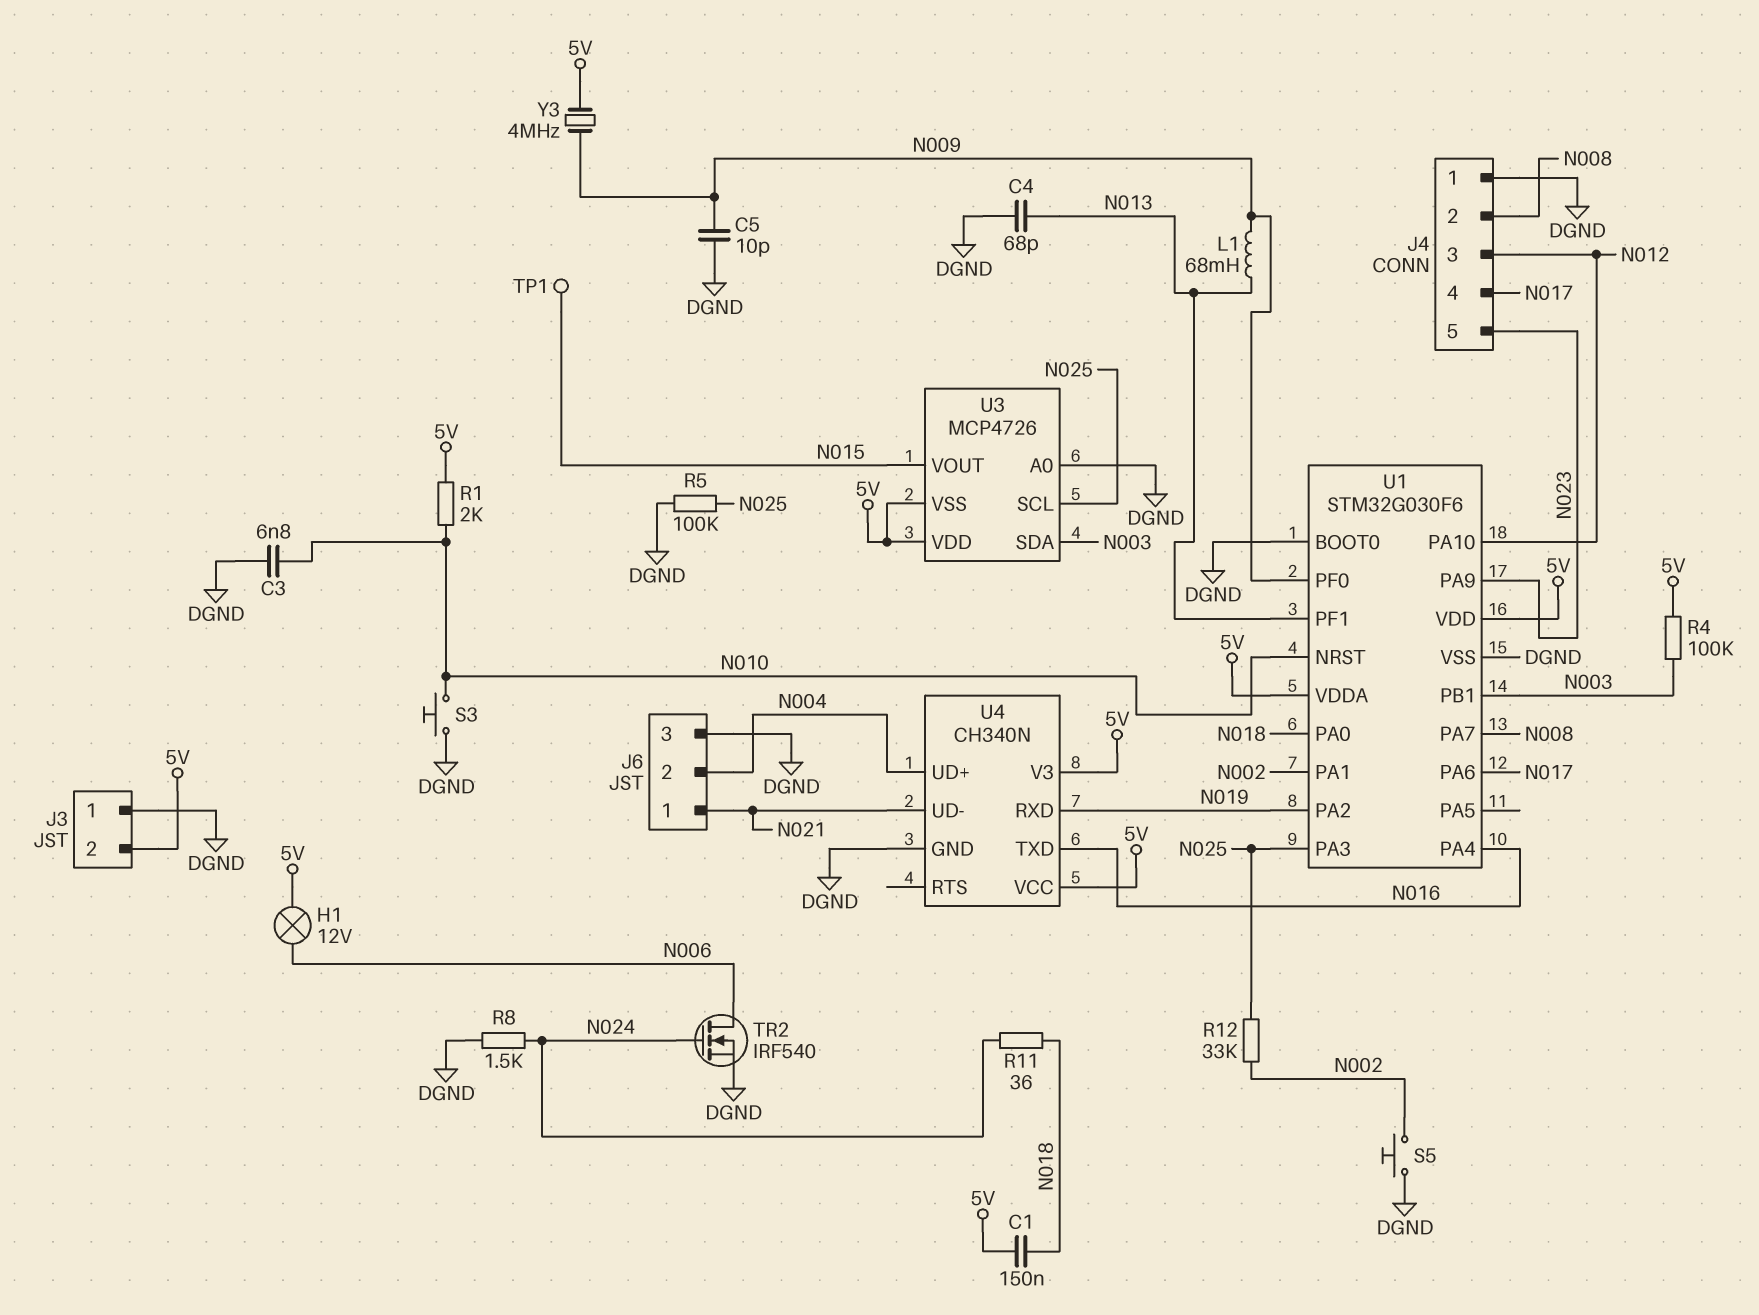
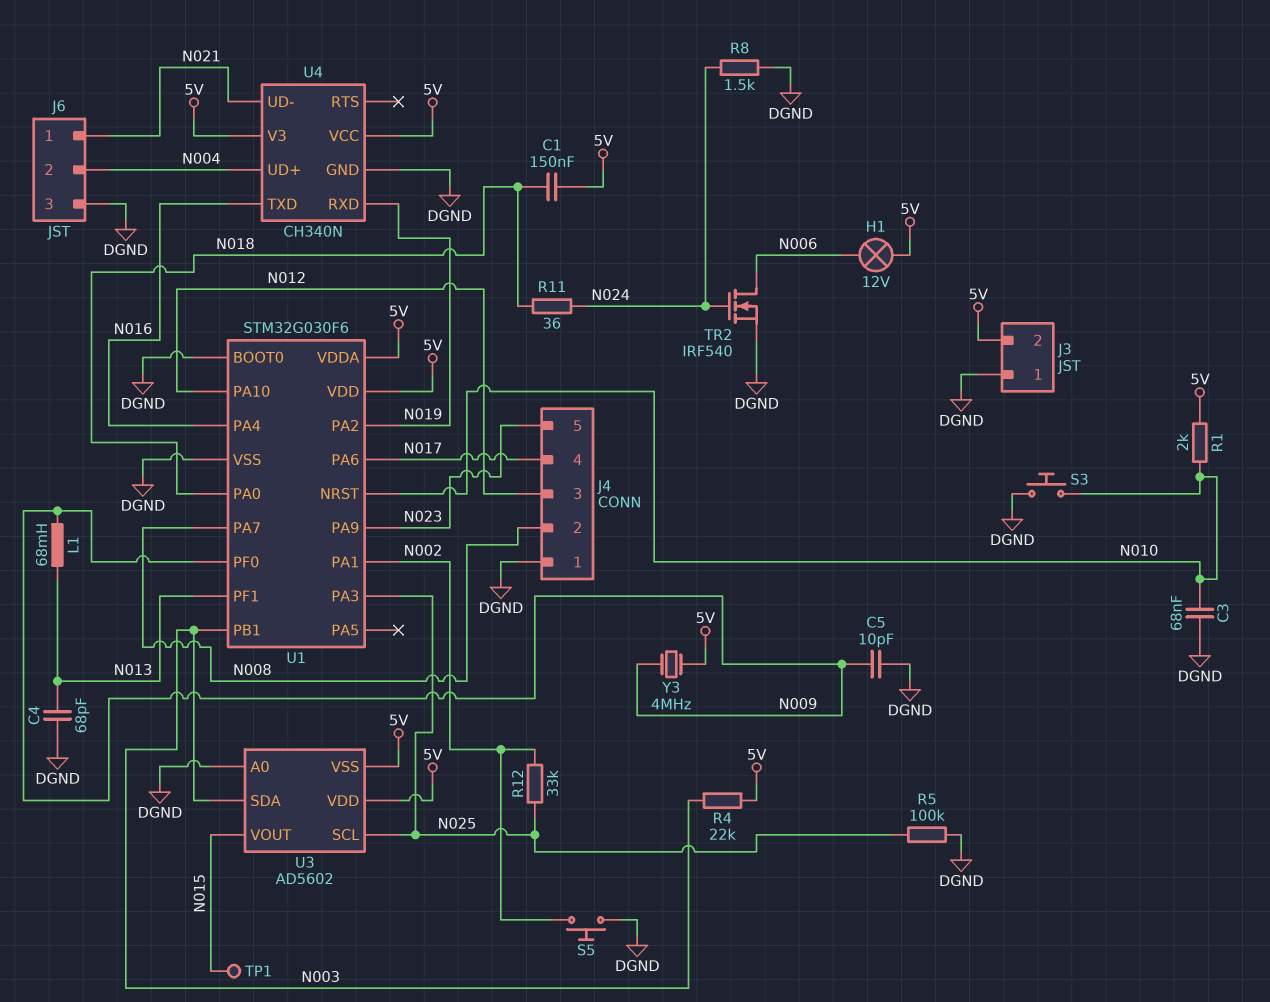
C3: 6.8nF (DGND, N010) -> 68nF (DGND, N010)
R4: 100k (5V, N003) -> 22k (5V, N003)
U3: MCP4726 -> AD5602

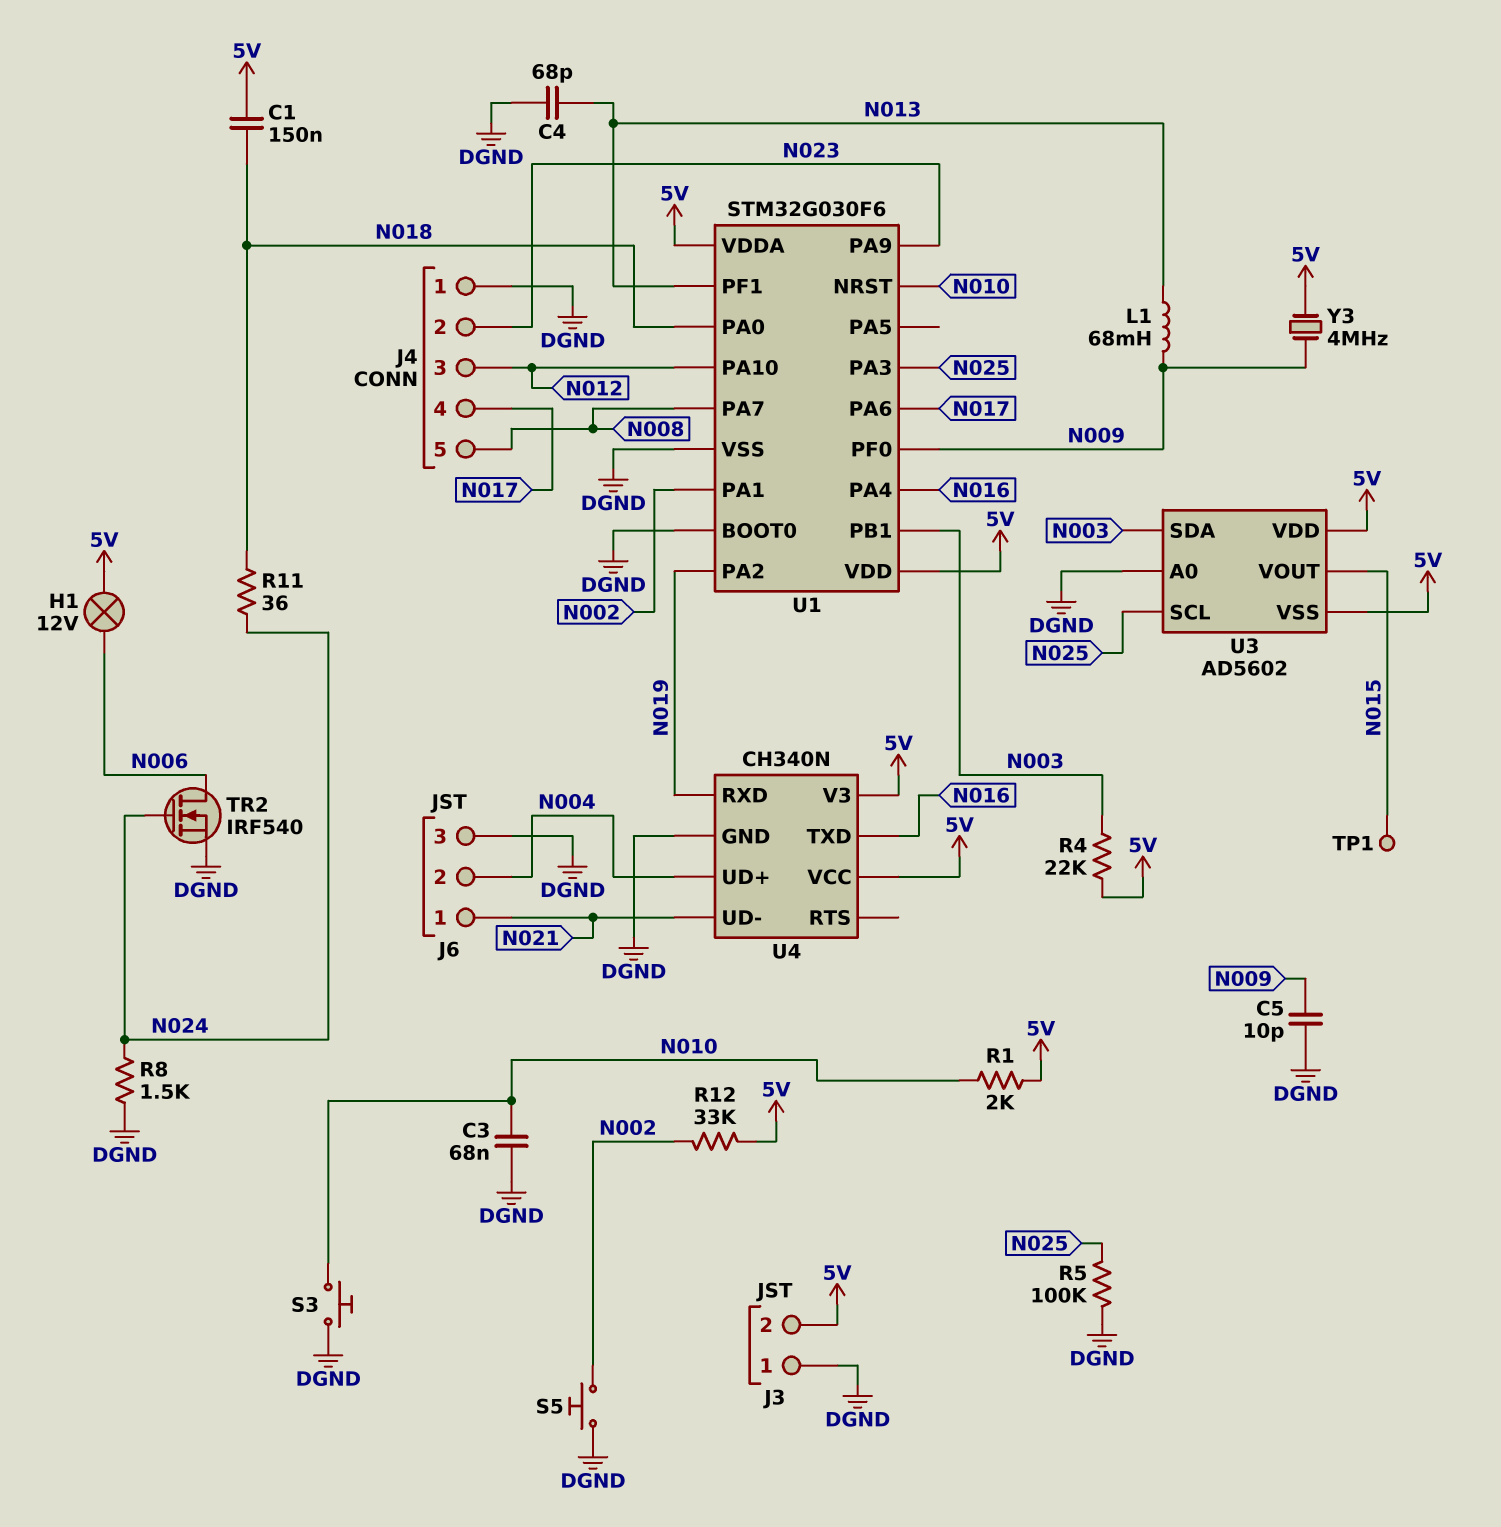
J4 pin 2: N008 -> N023
J4 pin 5: N023 -> N008
R12: 33k (N002, N025) -> 33k (5V, N002)

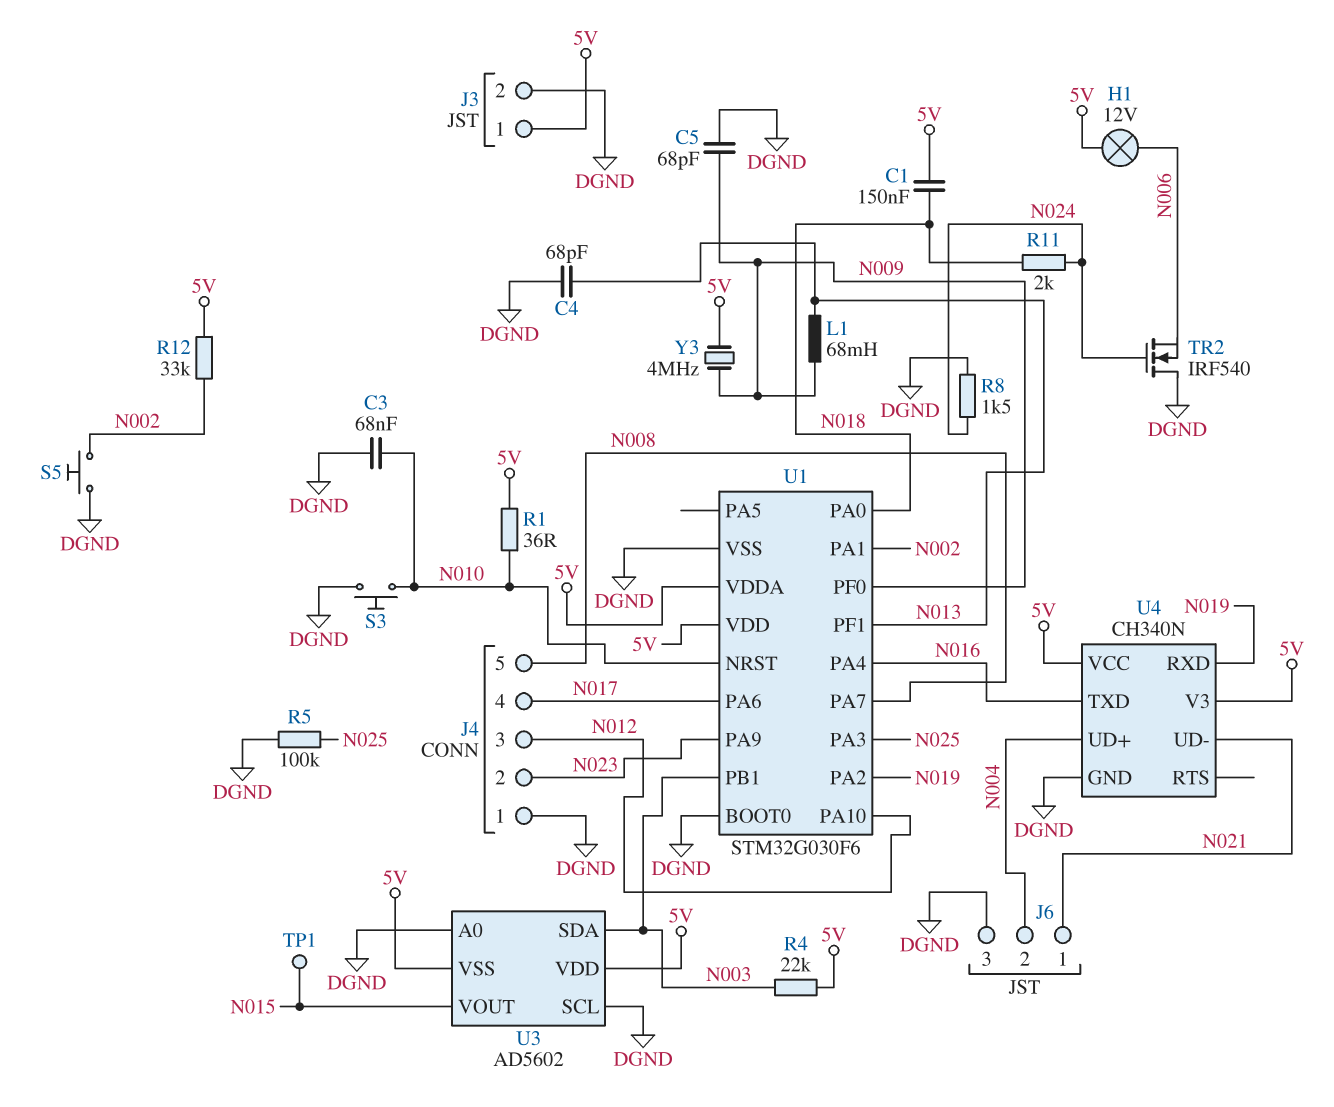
C5: 10pF (DGND, N009) -> 68pF (DGND, N009)
J3 pin 1: DGND -> 5V
J3 pin 2: 5V -> DGND
R1: 2k (5V, N010) -> 36 (5V, N010)
R11: 36 (N018, N024) -> 2k (N018, N024)
TR2: NMOS IRF540 (G N024, D N006, S DGND) -> NMOS IRF540 (G N024, D DGND, S N006)
U3 pin SCL: N025 -> DGND

